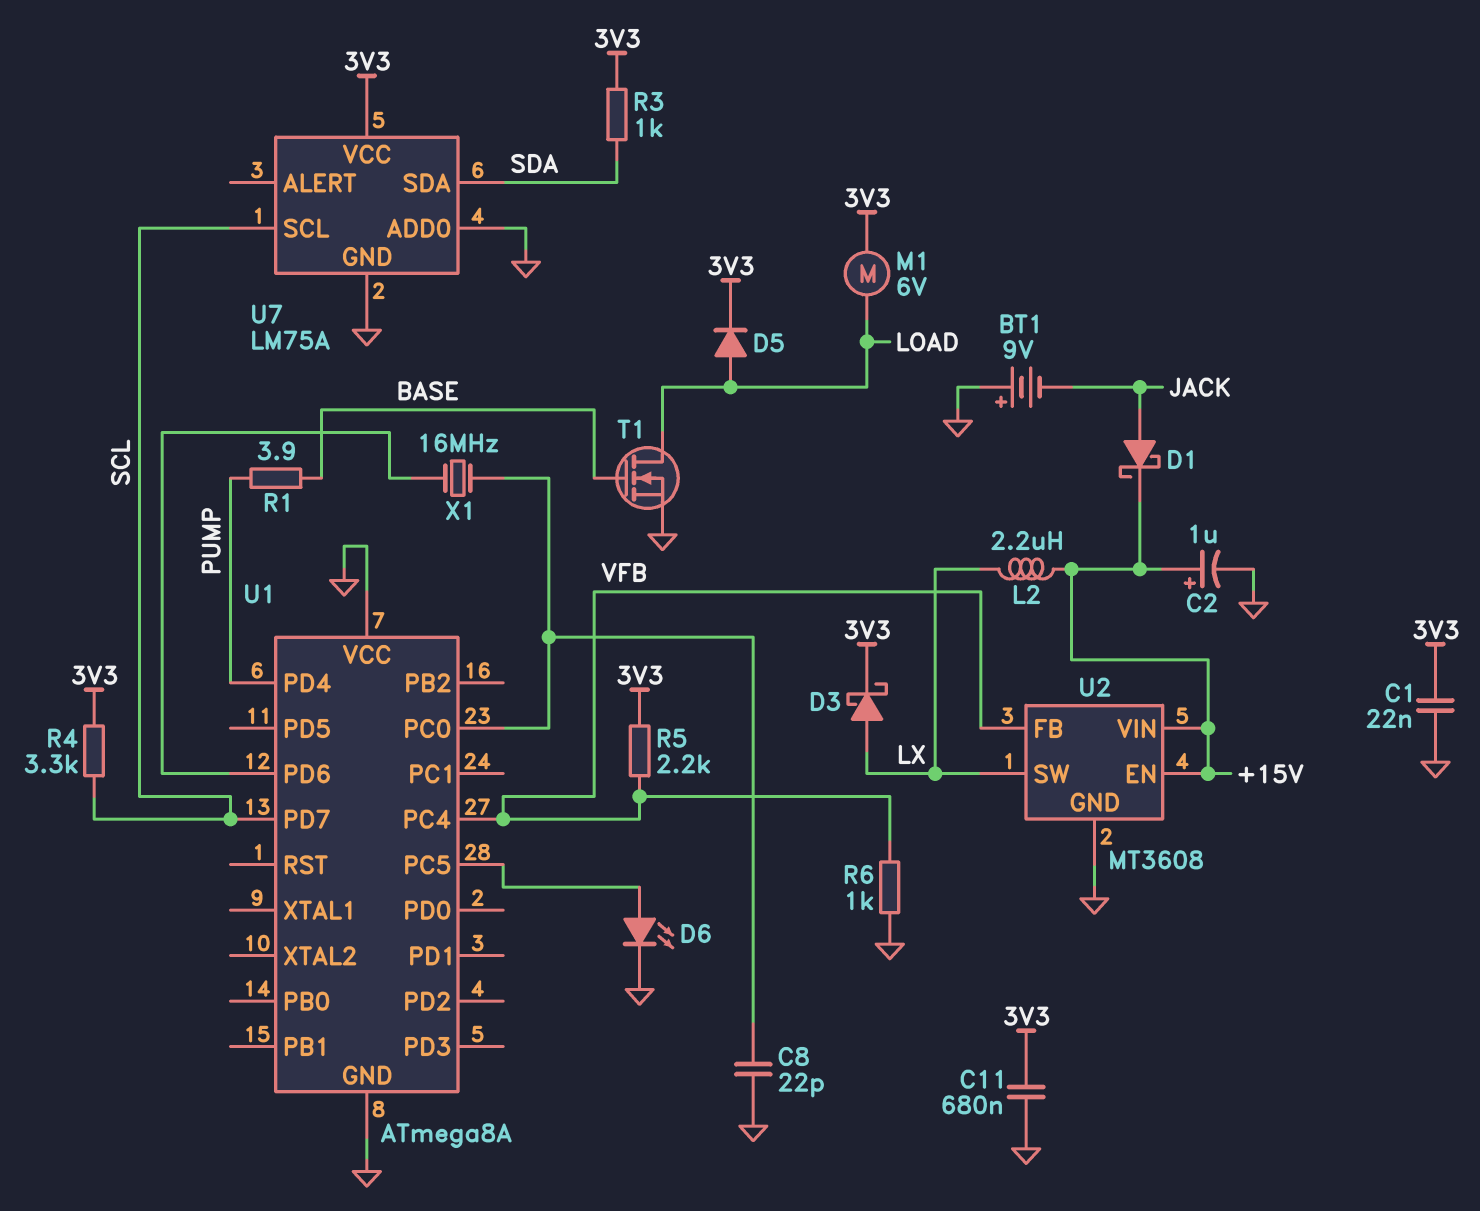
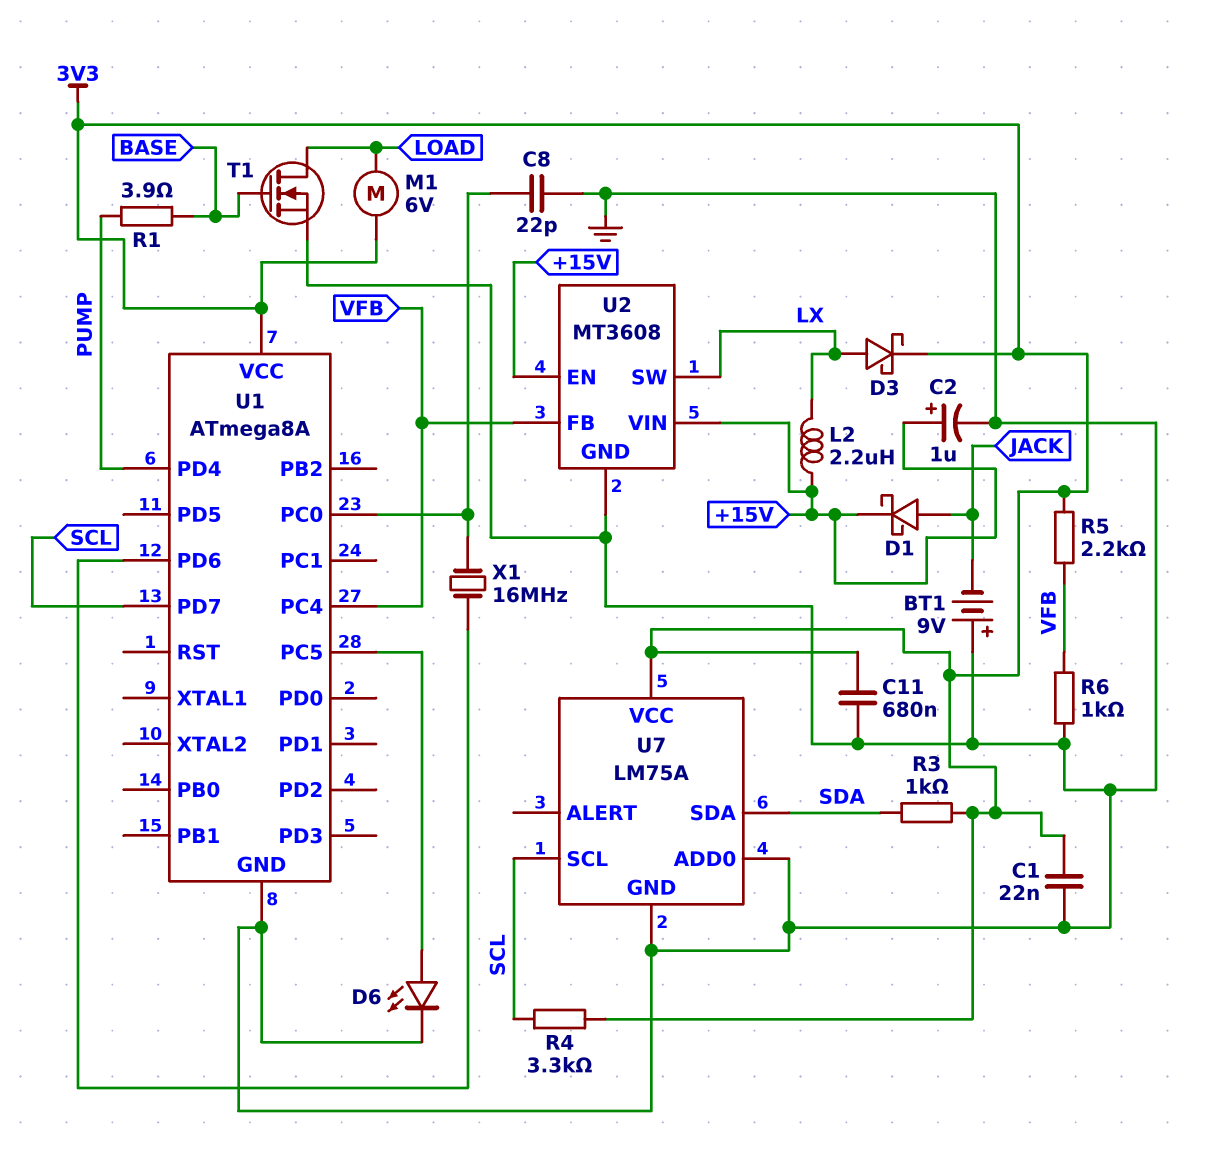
D5: diode (A LOAD, K 3V3) -> none
U1 pin VCC: GND -> 3V3

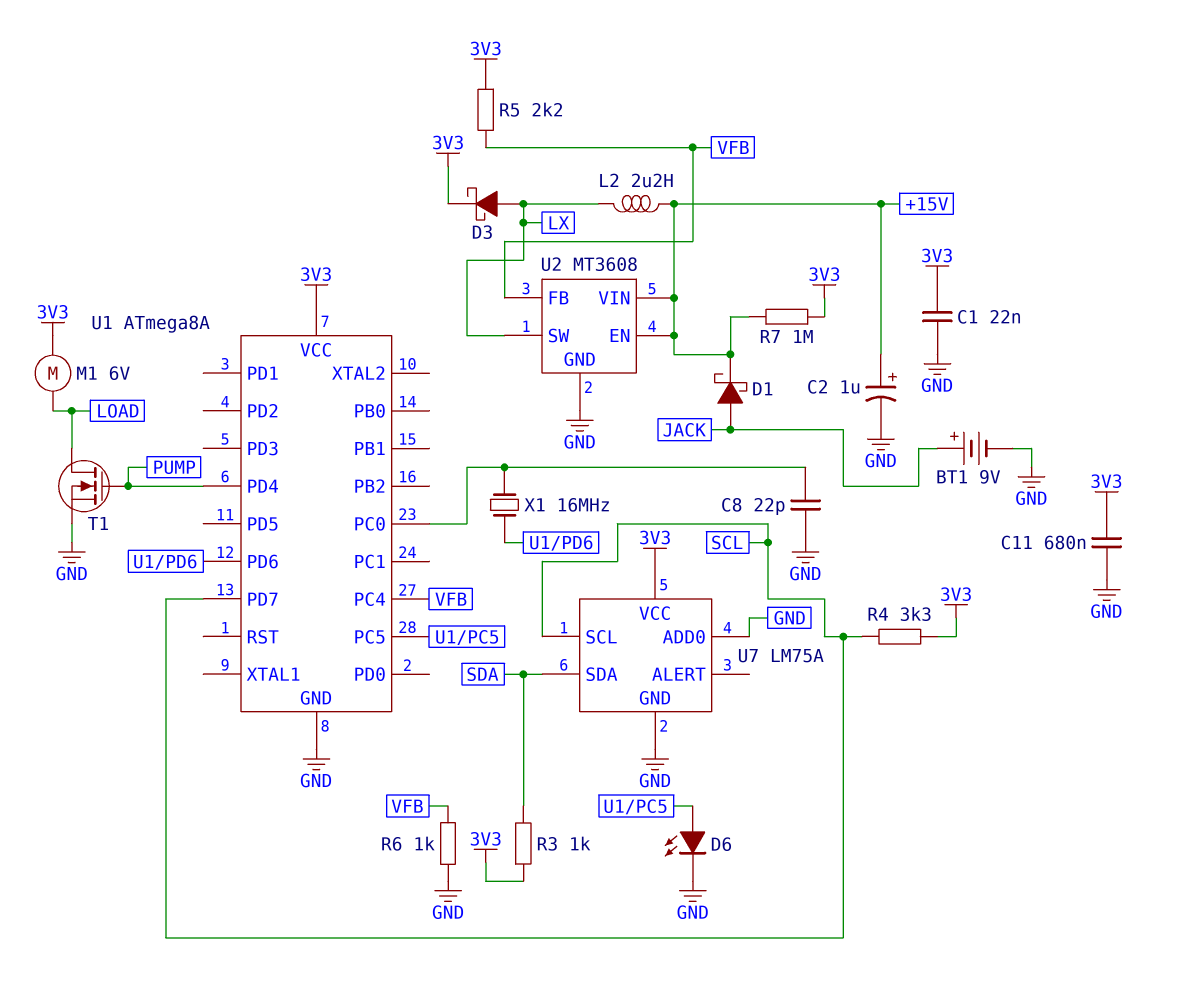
BT1: 9V (plus GND, minus JACK) -> 9V (plus JACK, minus GND)
R1: 3.9 (BASE, PUMP) -> none
R7: none -> 1M (+15V, 3V3)
T1: NMOS (G BASE, D LOAD, S GND) -> NMOS (G PUMP, D LOAD, S GND)

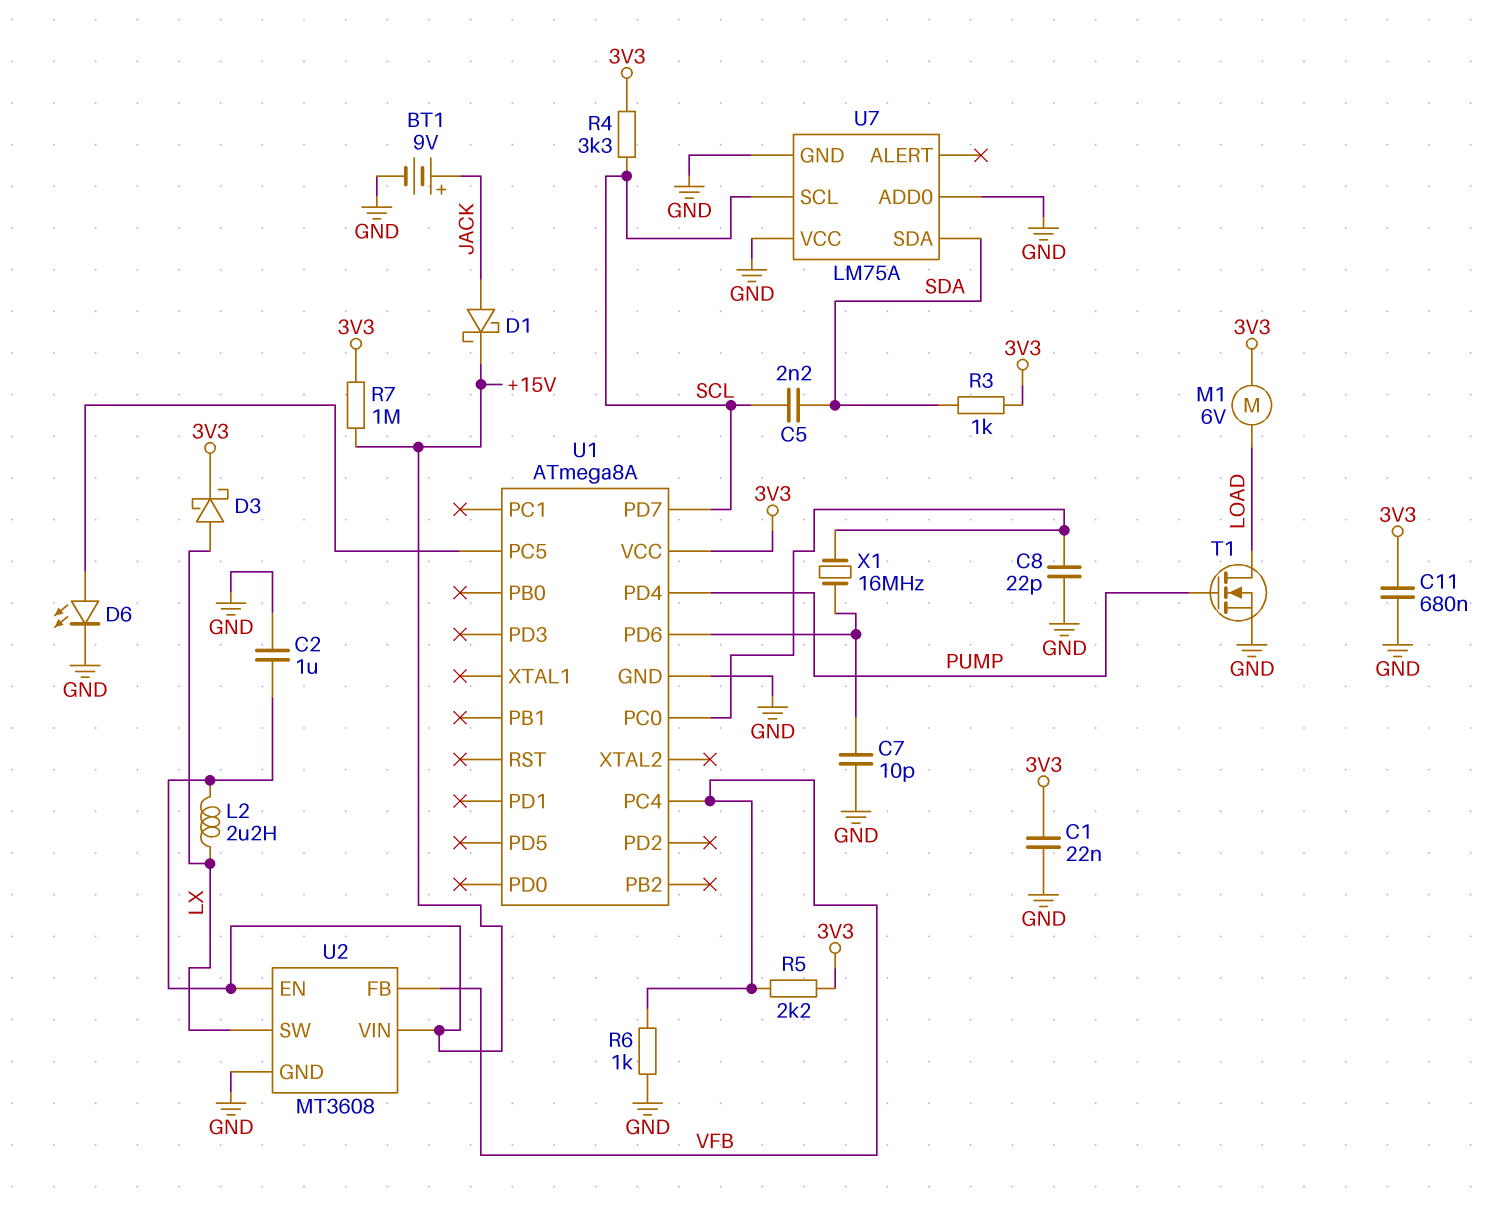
C2: 1uF (plus +15V, minus GND) -> 1uF (+15V, GND)
C5: none -> 2.2nF (SCL, SDA)
C7: none -> 10pF (GND, U1/PD6)
U7 pin VCC: 3V3 -> GND

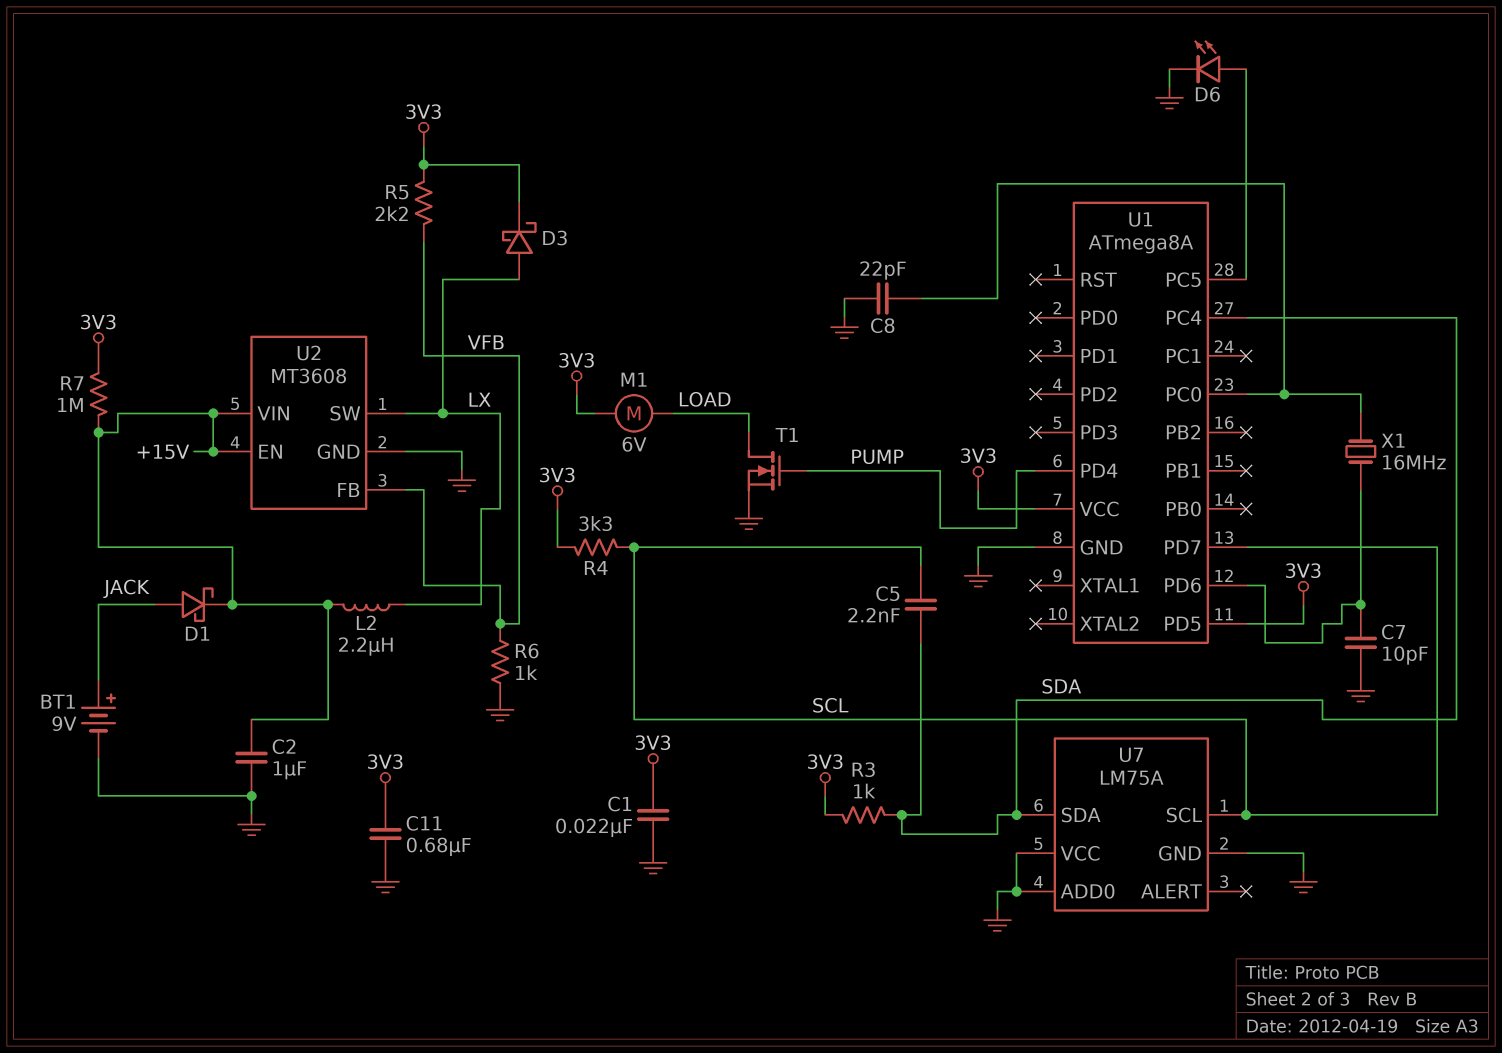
U1 pin PC4: VFB -> SDA
U1 pin PD5: none -> 3V3

